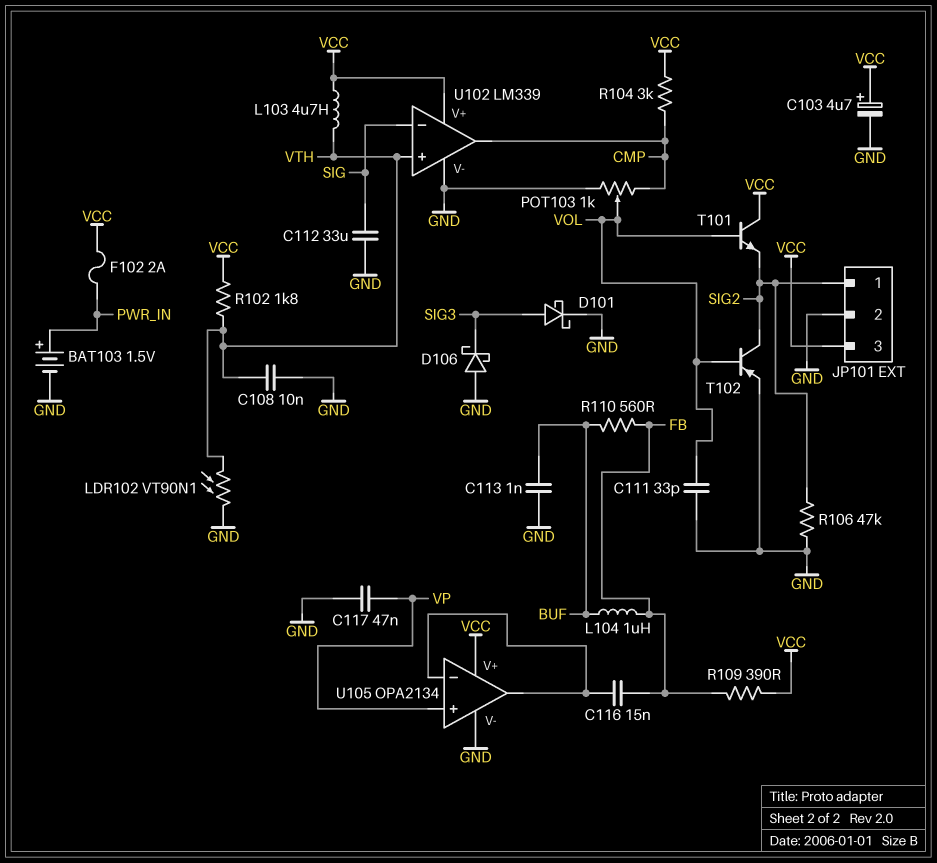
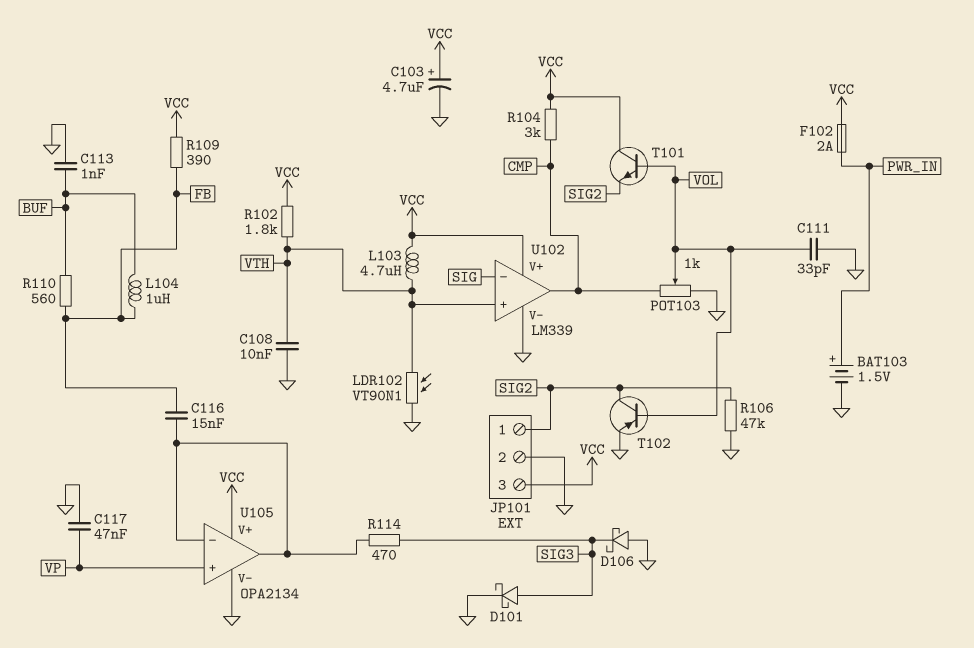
C112: 33uF (GND, SIG) -> none
R114: none -> 470 (SIG3, U105/in-)

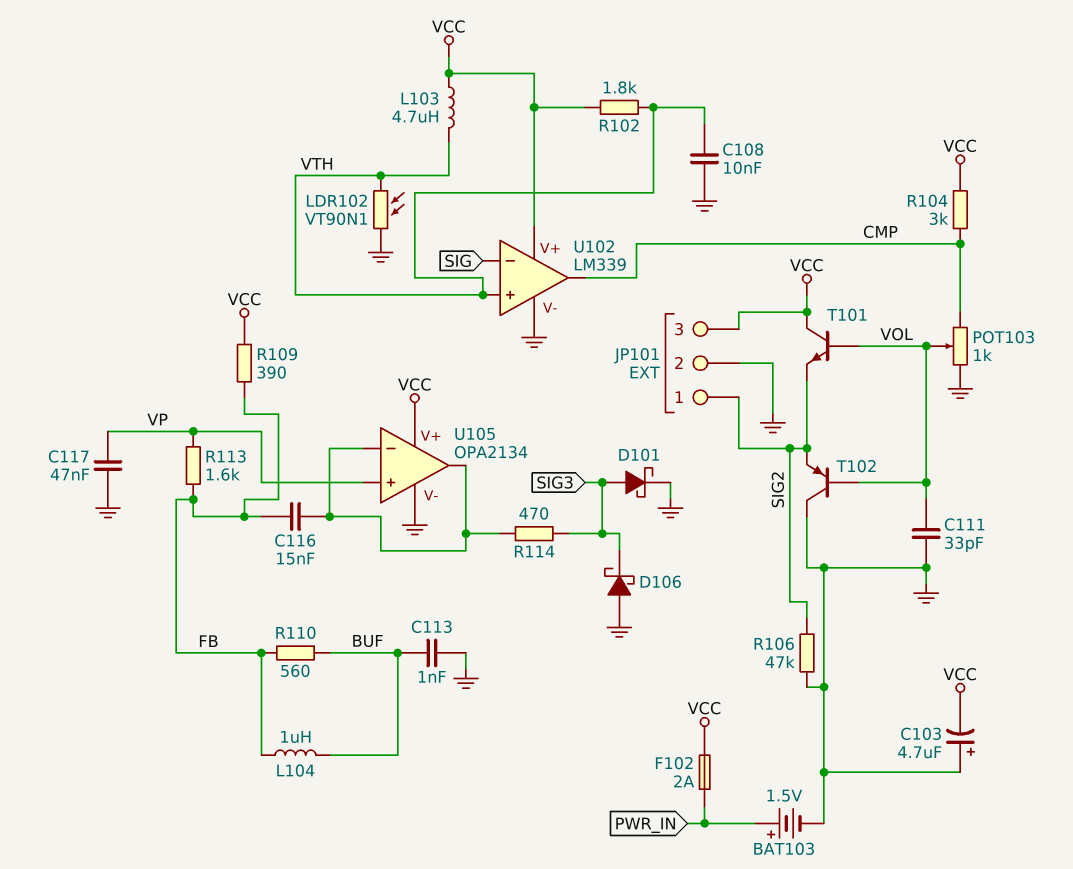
C103: 4.7uF (plus VCC, minus GND) -> 4.7uF (plus GND, minus VCC)
R113: none -> 1.6k (FB, VP)
T102: PNP (B VOL, C SIG2, E GND) -> PNP (B VOL, C GND, E SIG2)

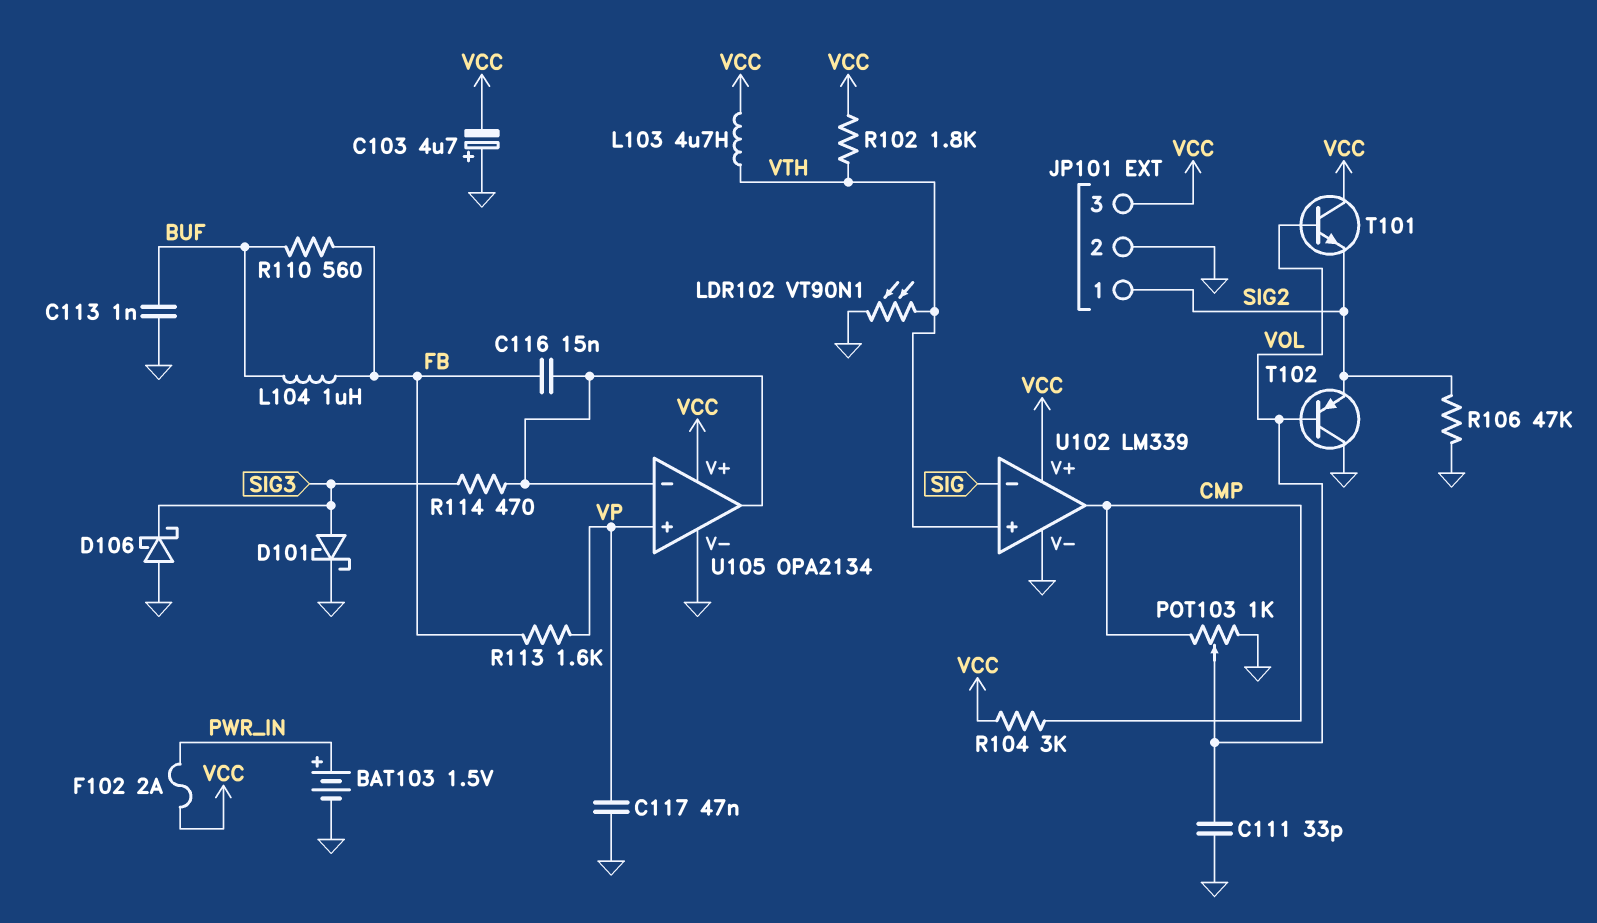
C108: 10nF (GND, VTH) -> none
R109: 390 (FB, VCC) -> none

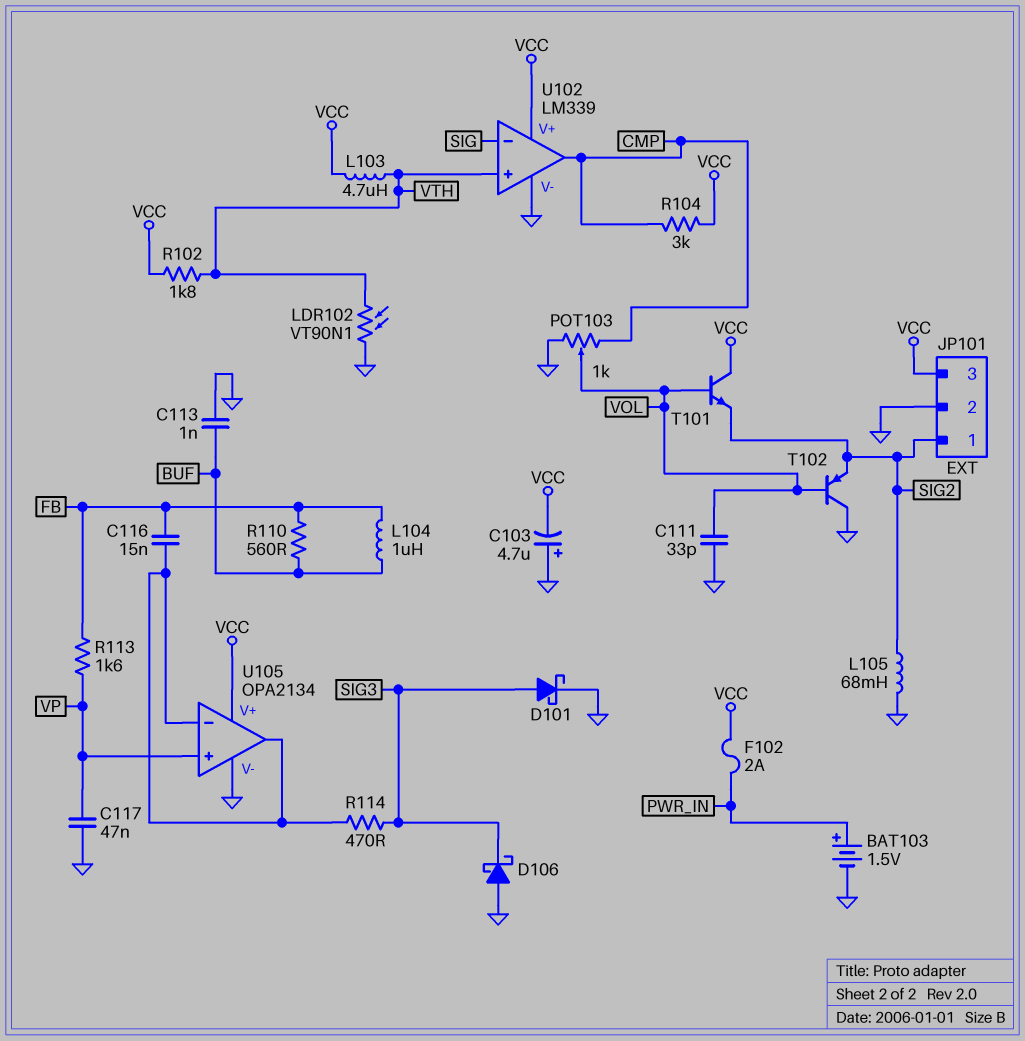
L105: none -> 68mH (GND, SIG2)
R106: 47k (GND, SIG2) -> none

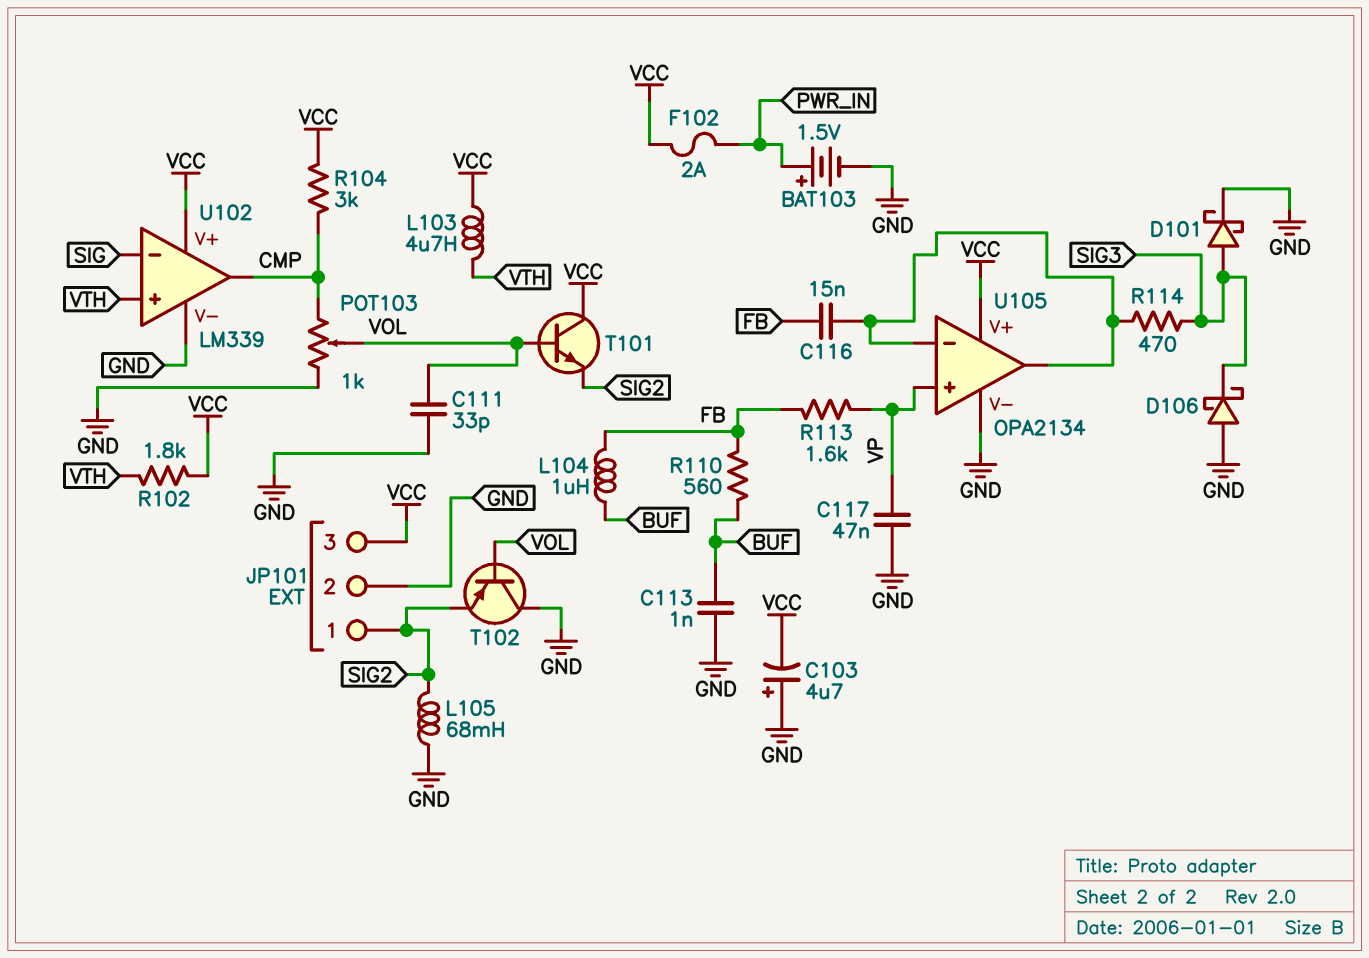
LDR102: VT90N1 (GND, VTH) -> none

